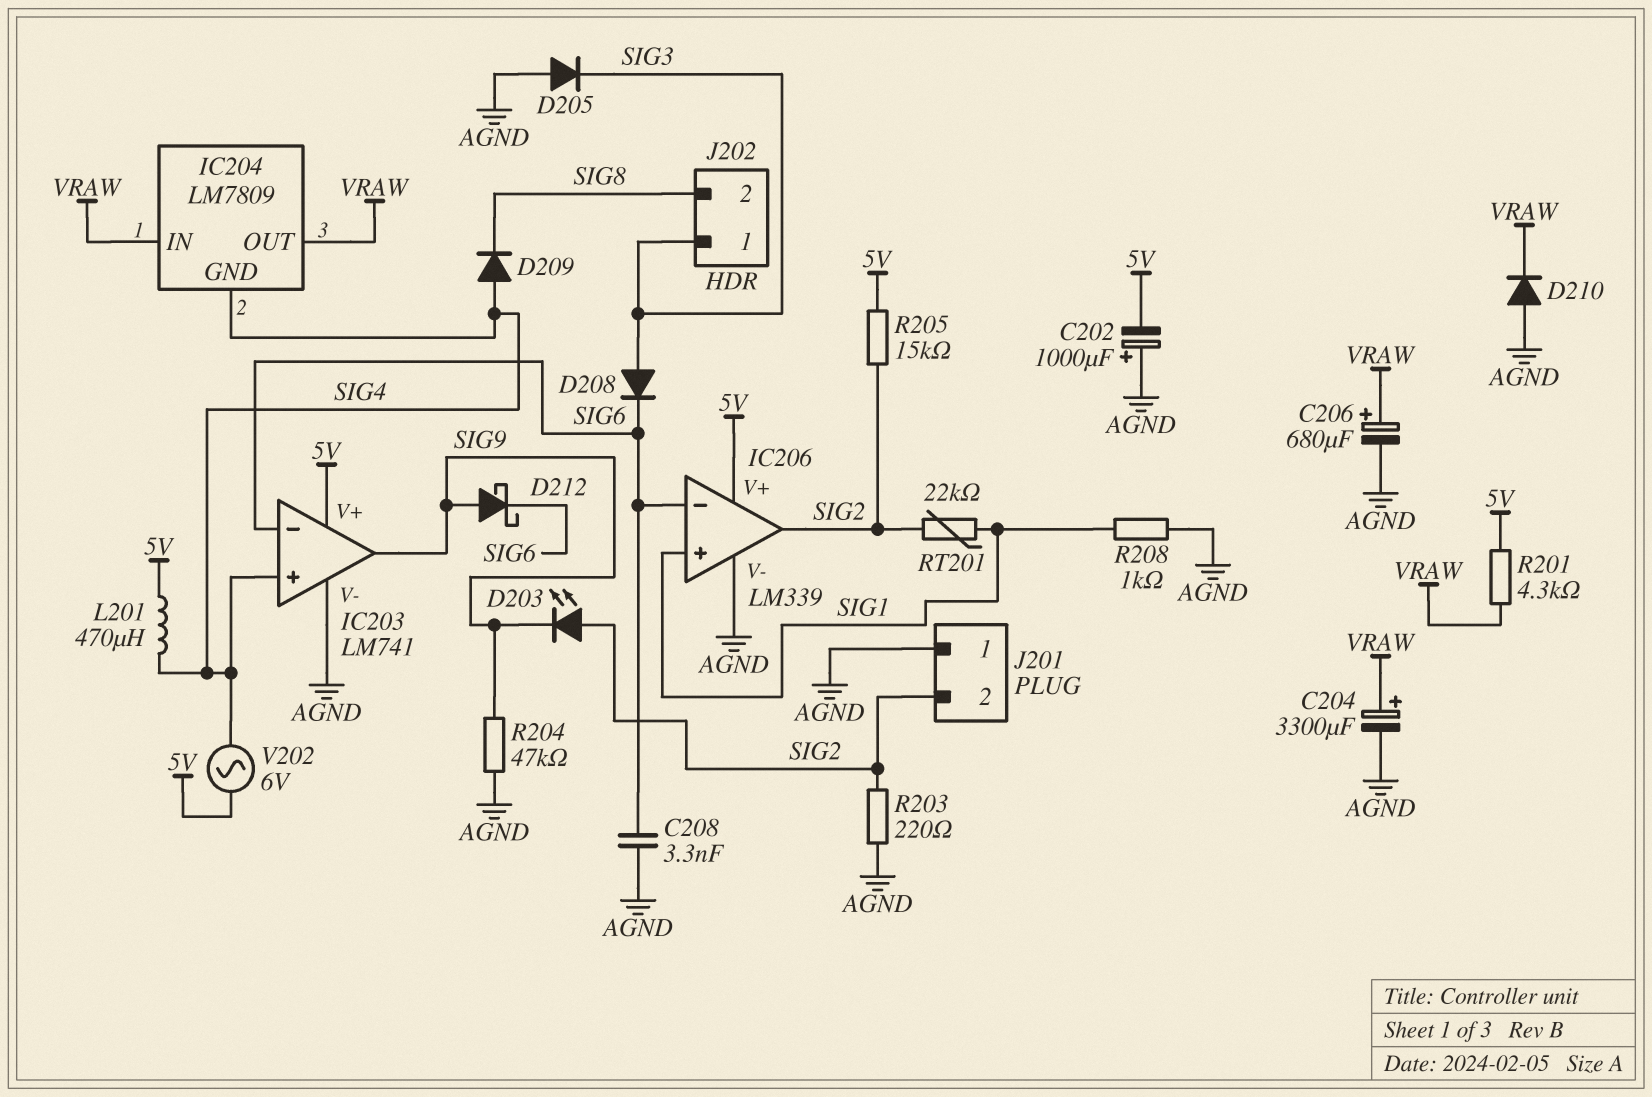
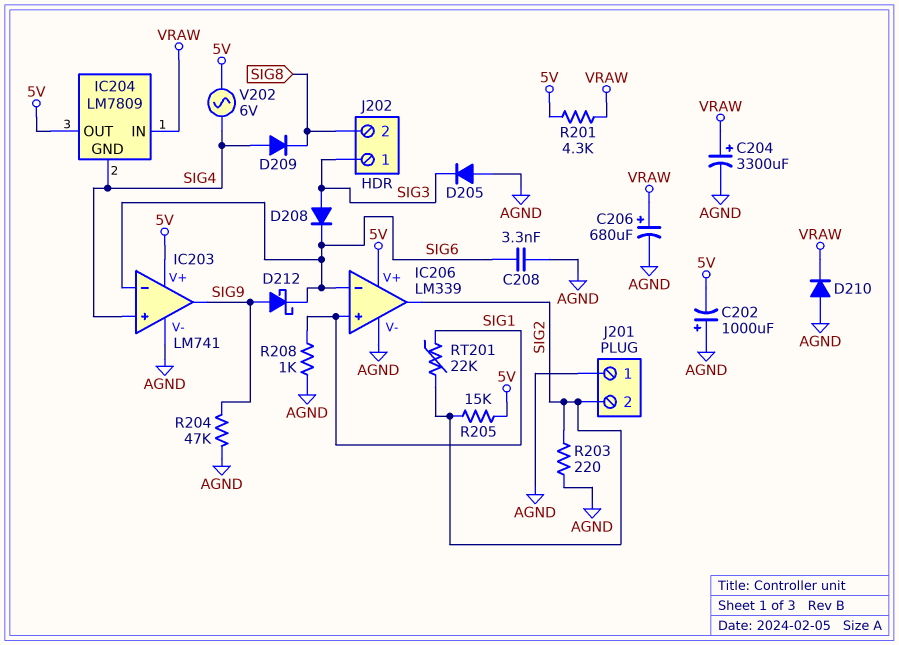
D203: LED (A SIG2, K SIG9) -> none
IC204 pin OUT: VRAW -> 5V
L201: 470uH (5V, SIG4) -> none

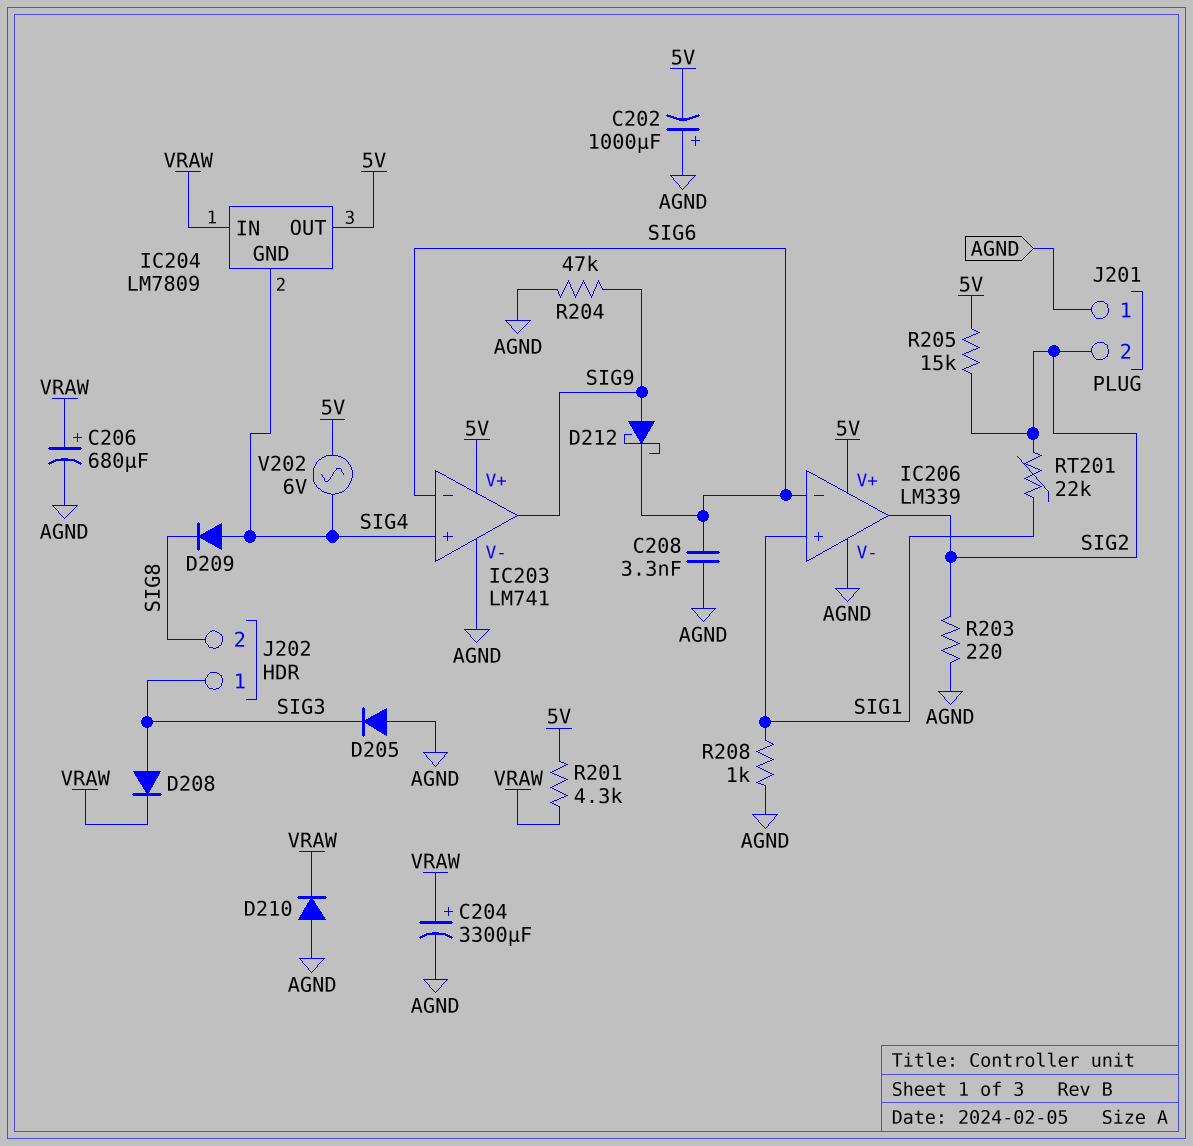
D208: diode (A SIG3, K SIG6) -> diode (A SIG3, K VRAW)

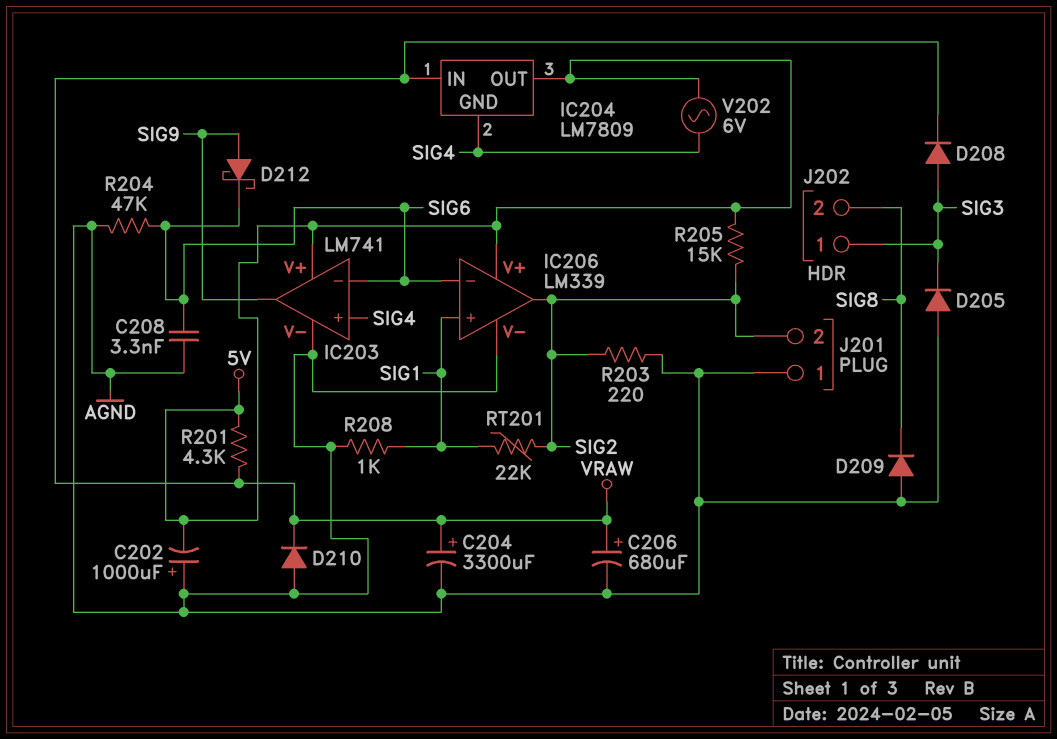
D209: diode (A SIG4, K SIG8) -> diode (A AGND, K SIG8)
R204: 47k (AGND, SIG9) -> 47k (AGND, SIG6)

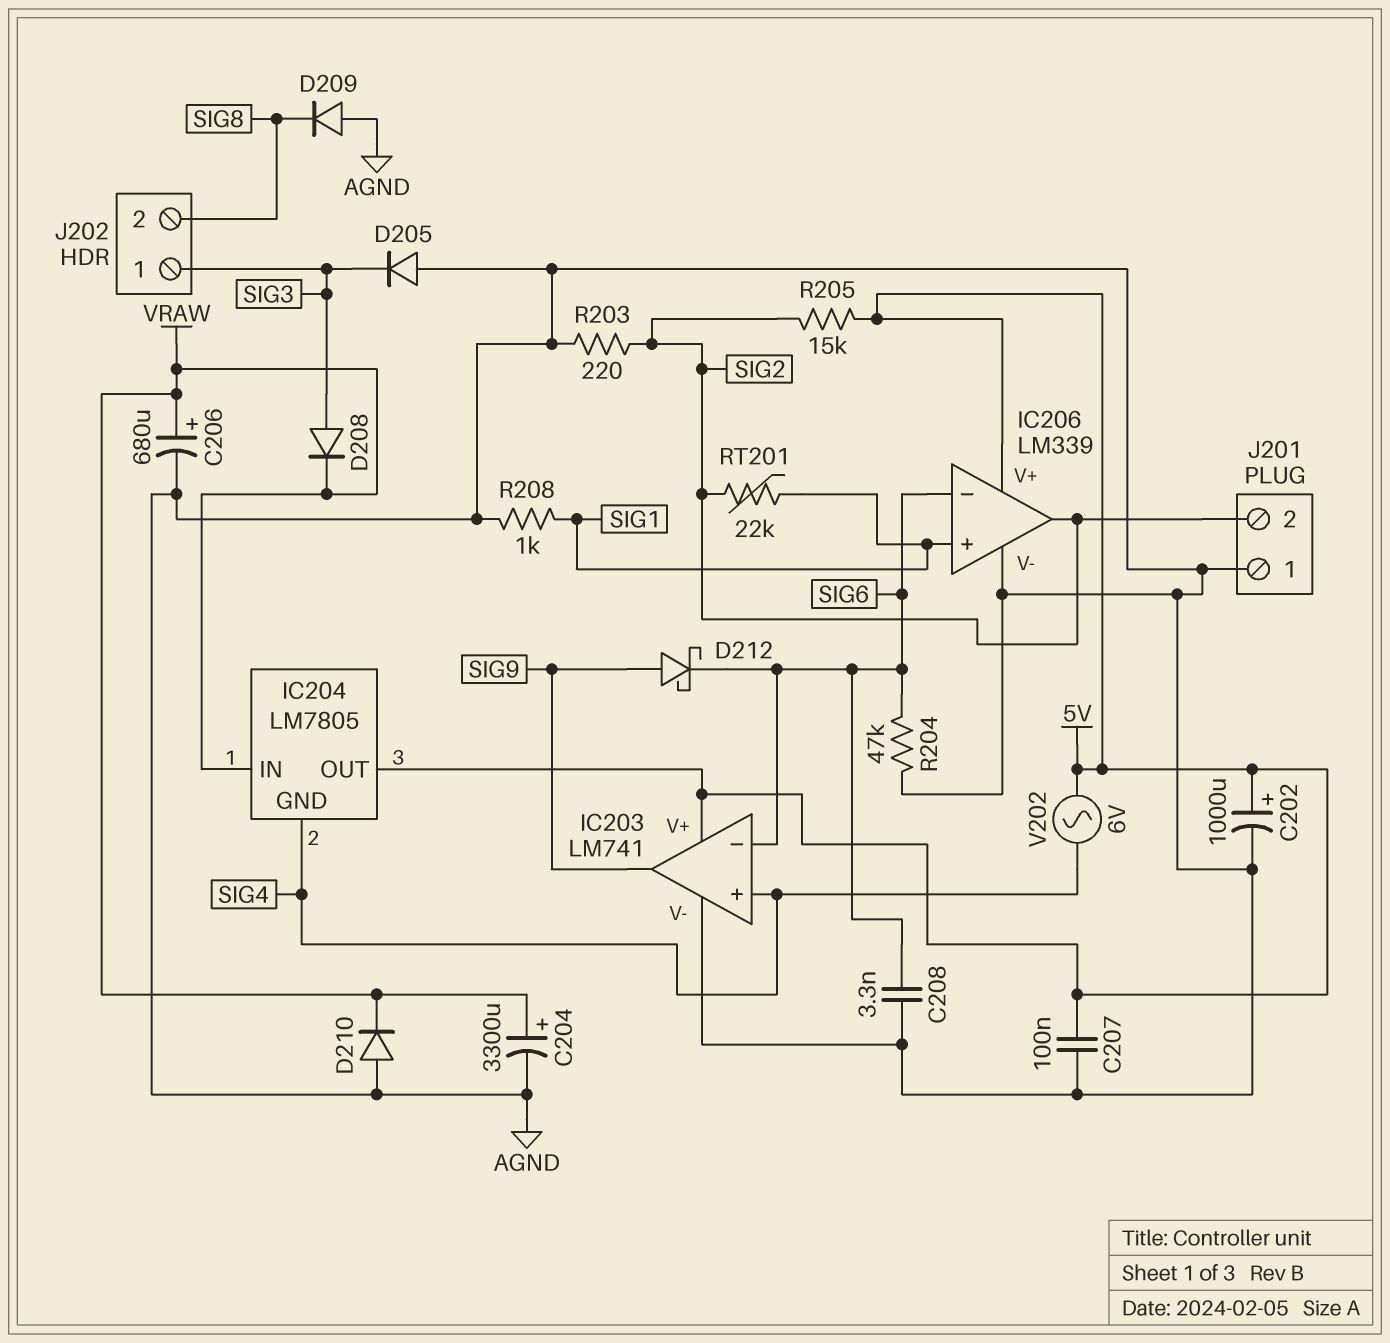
C202: 1000uF (plus AGND, minus 5V) -> 1000uF (plus 5V, minus AGND)
C207: none -> 100nF (5V, AGND)
IC204: LM7809 -> LM7805
R201: 4.3k (5V, VRAW) -> none

